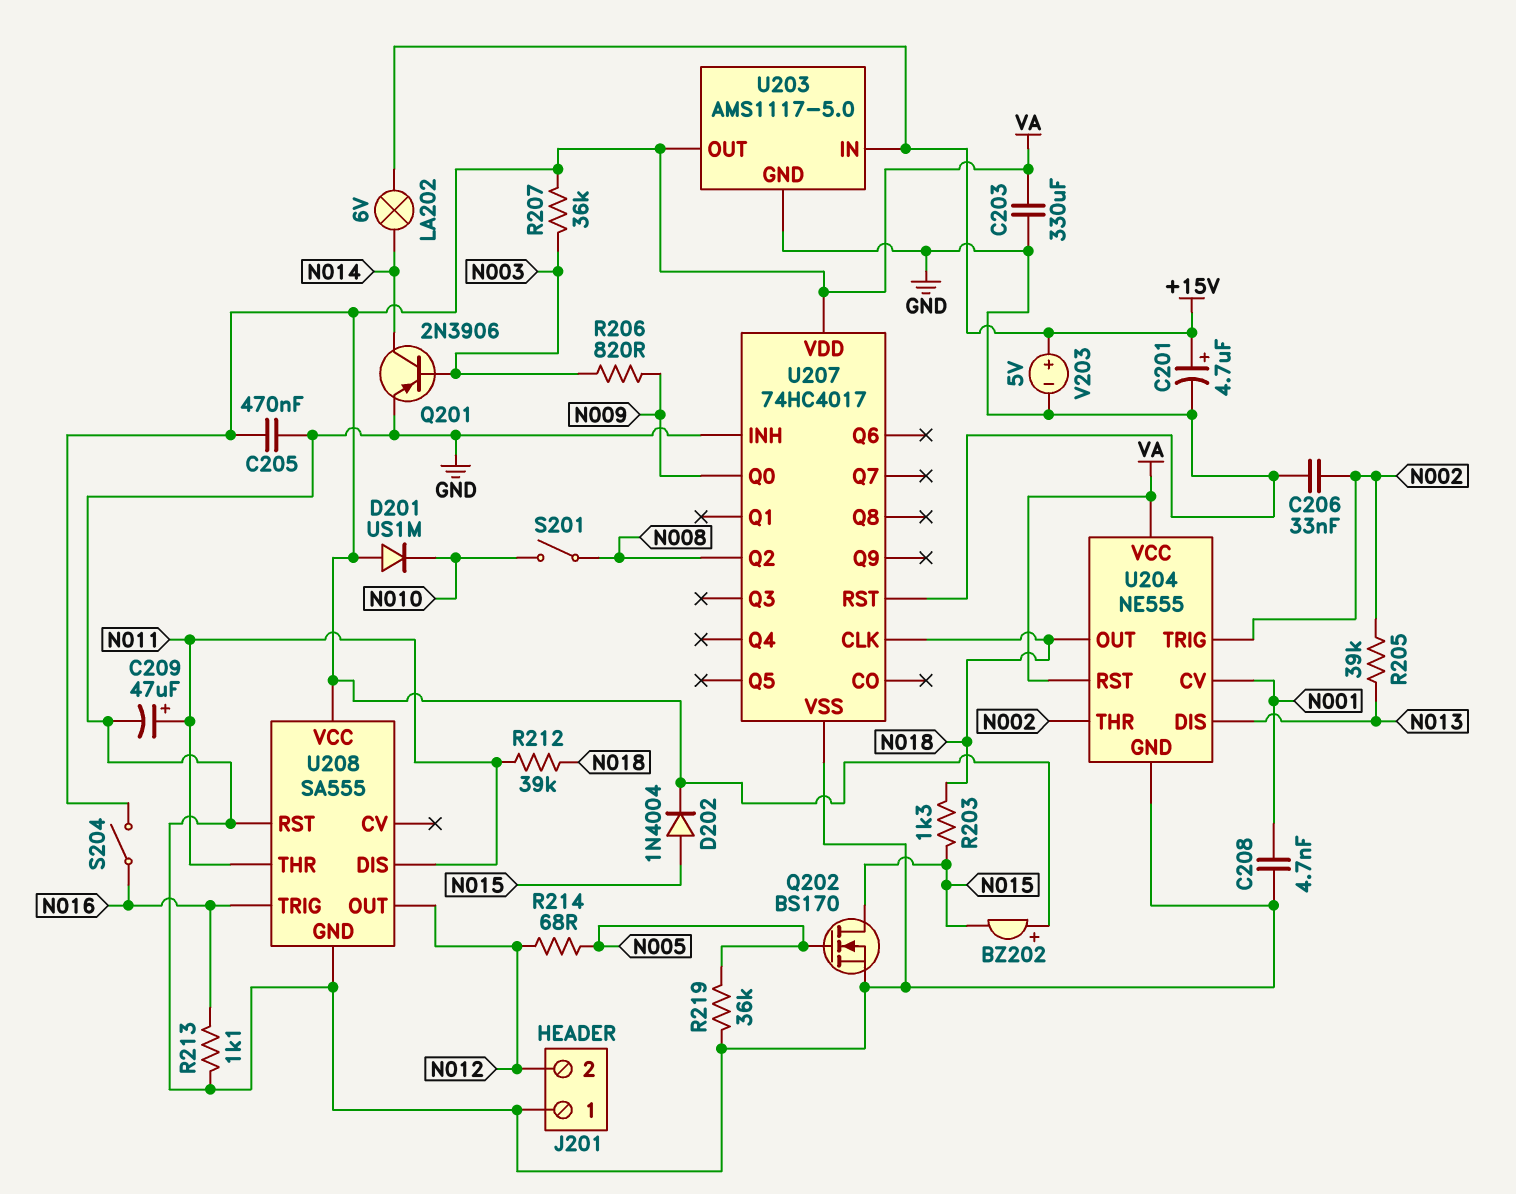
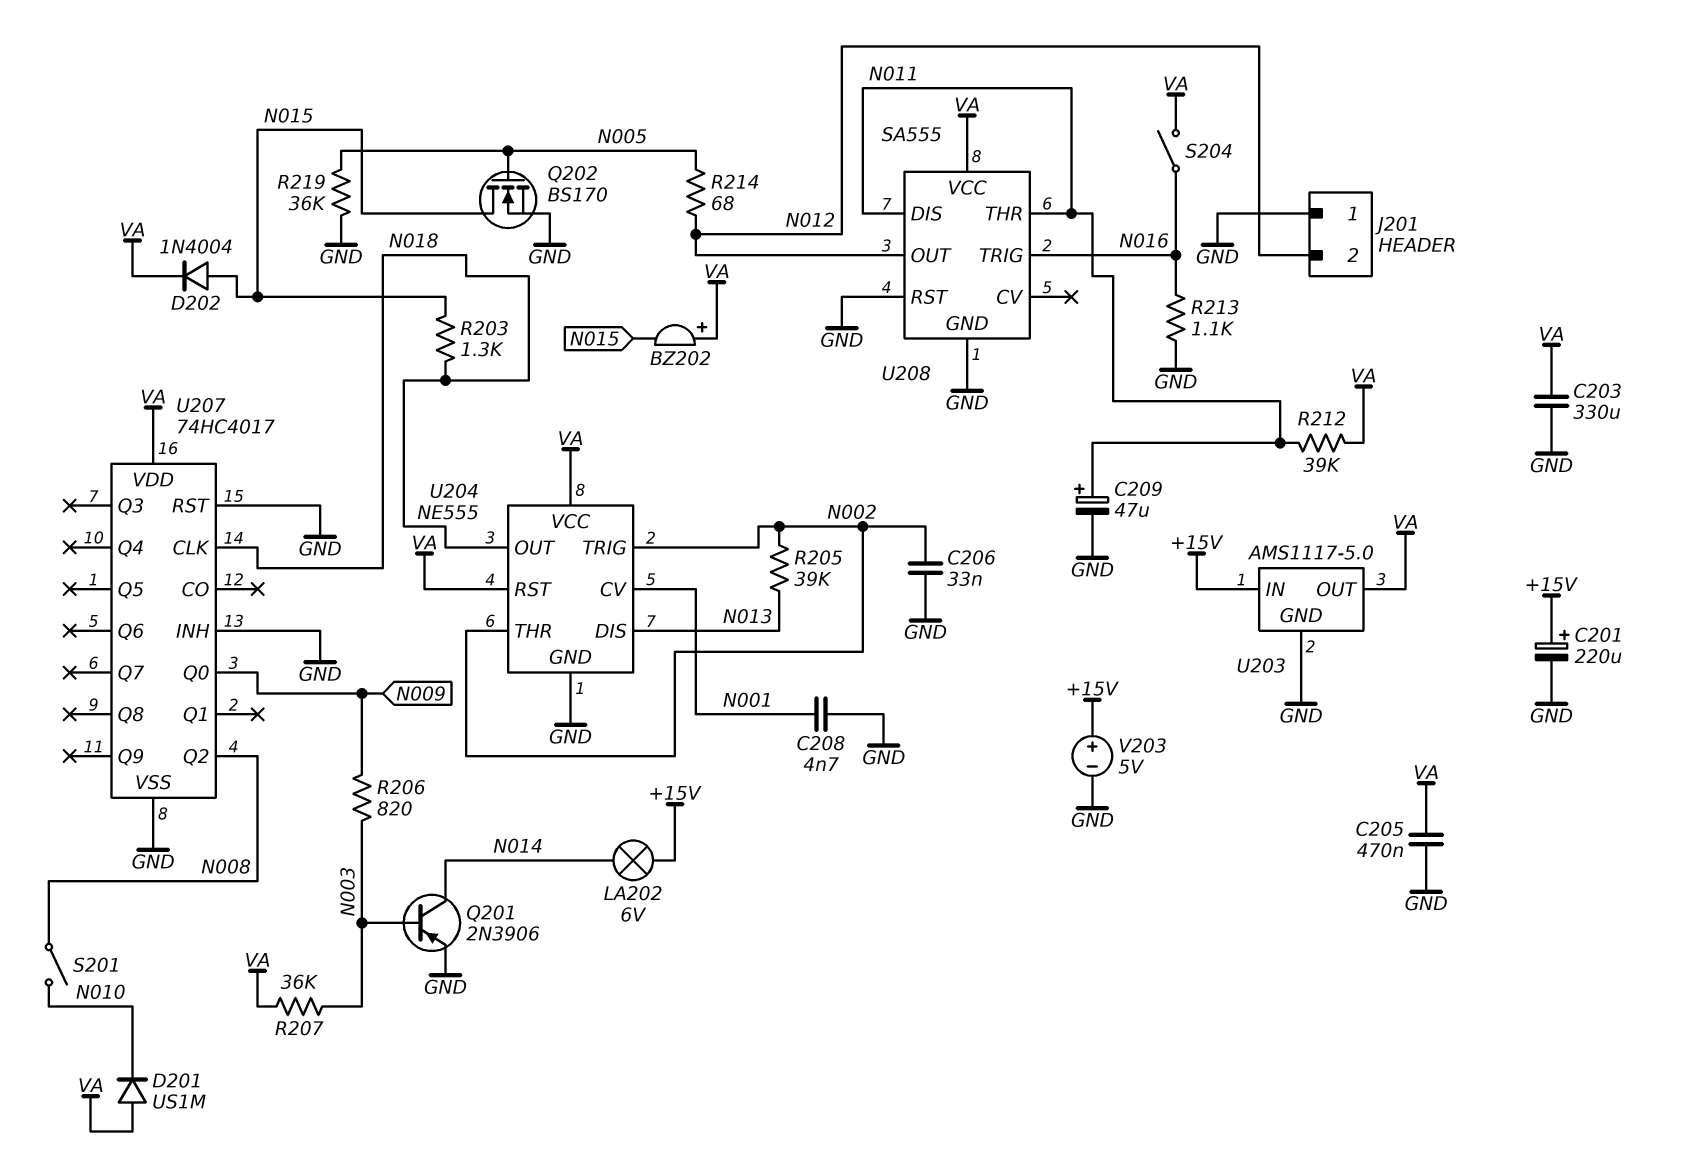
C201: 4.7uF (plus +15V, minus GND) -> 220uF (plus +15V, minus GND)
R212: 39k (N011, N018) -> 39k (N011, VA)

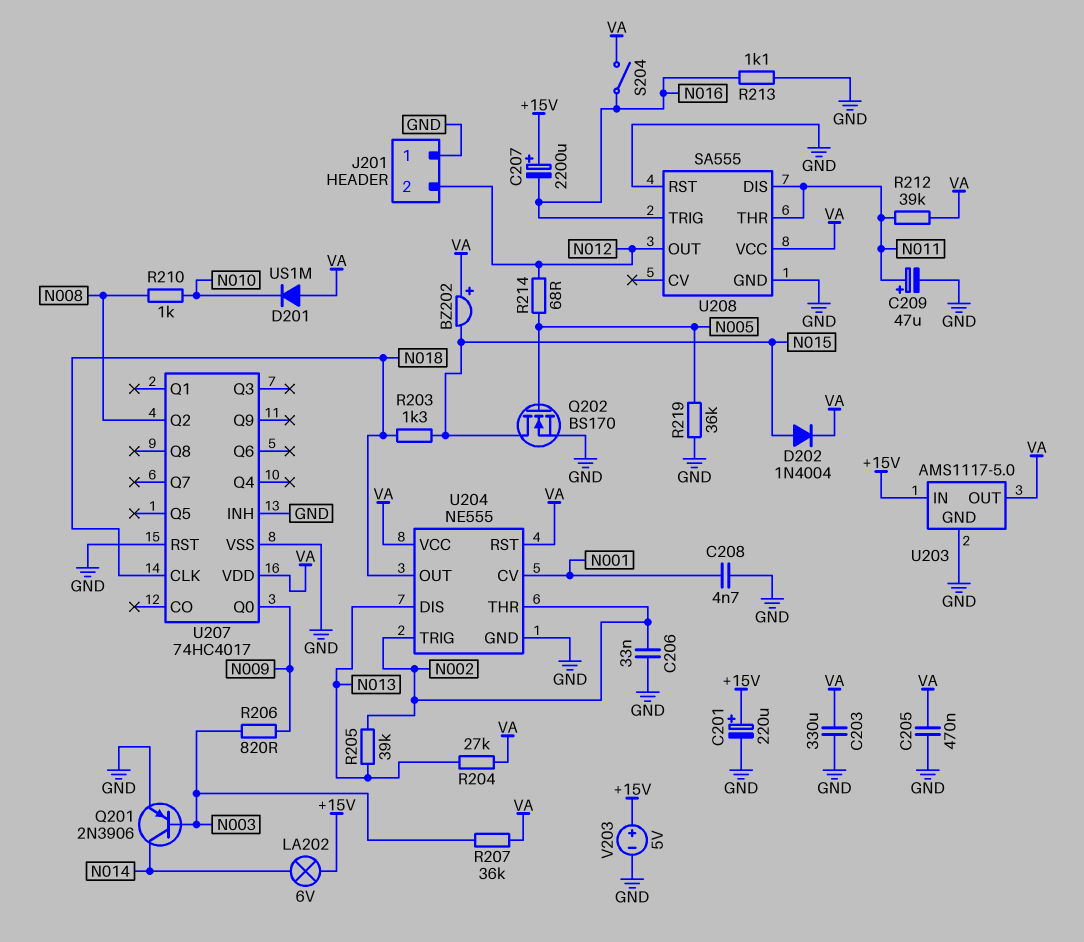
C207: none -> 2200uF (plus +15V, minus N016)
R204: none -> 27k (N013, VA)
R210: none -> 1k (N008, N010)
S201: switch (N008, N010) -> none

